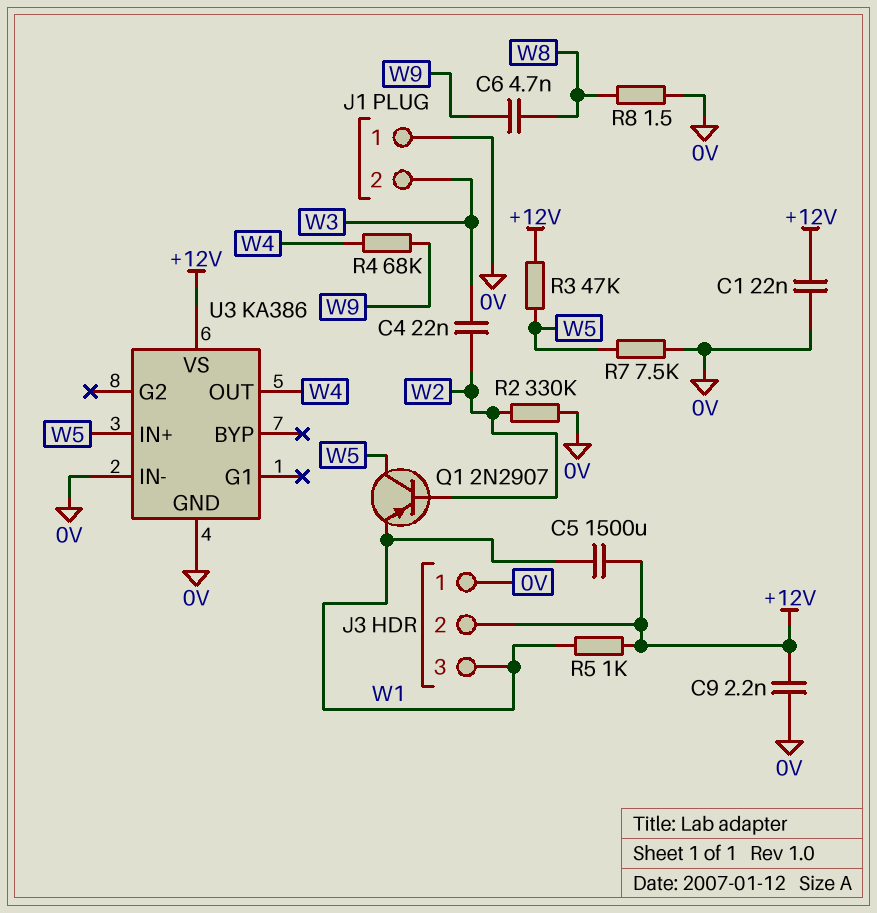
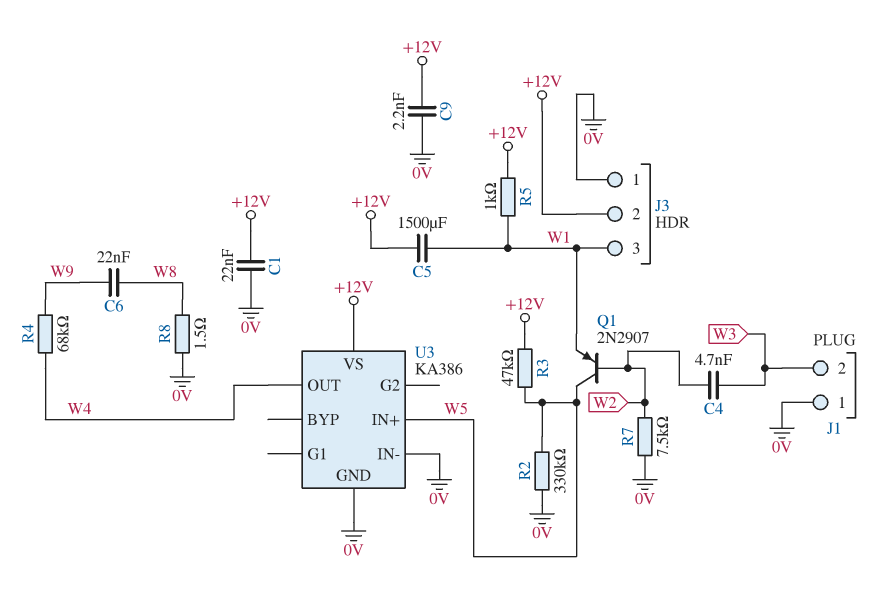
C4: 22nF (W2, W3) -> 4.7nF (W2, W3)
C6: 4.7nF (W8, W9) -> 22nF (W8, W9)
R2: 330k (0V, W2) -> 330k (0V, W5)
R7: 7.5k (0V, W5) -> 7.5k (0V, W2)

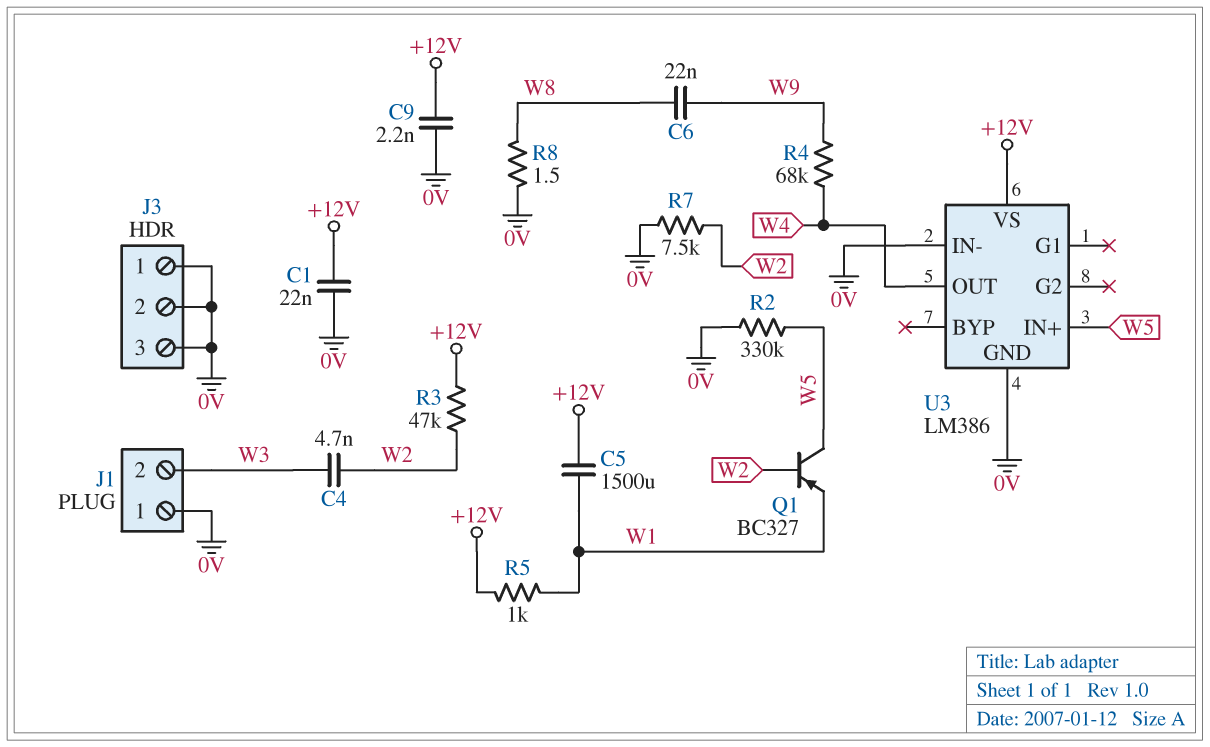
J3 pin 2: +12V -> 0V
J3 pin 3: W1 -> 0V
Q1: PNP 2N2907 (B W2, C W5, E W1) -> PNP BC327 (B W2, C W5, E W1)
R3: 47k (+12V, W5) -> 47k (+12V, W2)
U3: KA386 -> LM386

